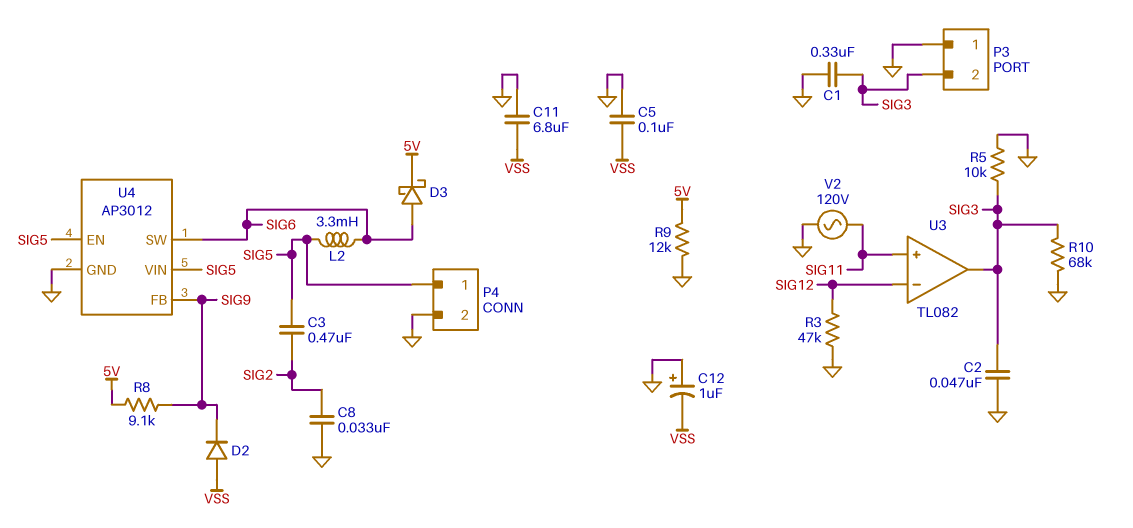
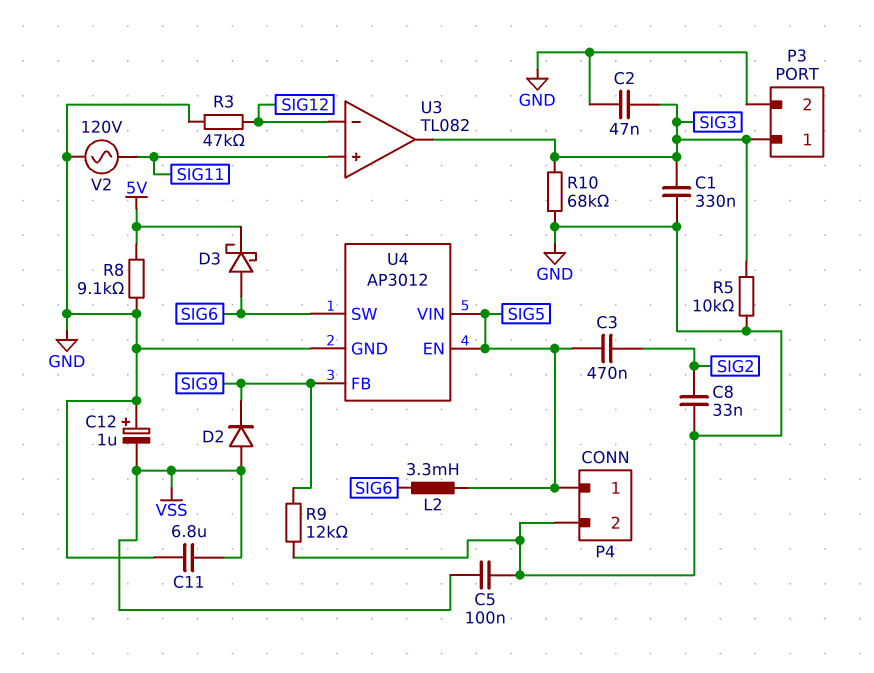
P3 pin 1: GND -> SIG3
P3 pin 2: SIG3 -> GND
R8: 9.1k (5V, SIG9) -> 9.1k (5V, GND)
R9: 12k (5V, GND) -> 12k (GND, SIG9)

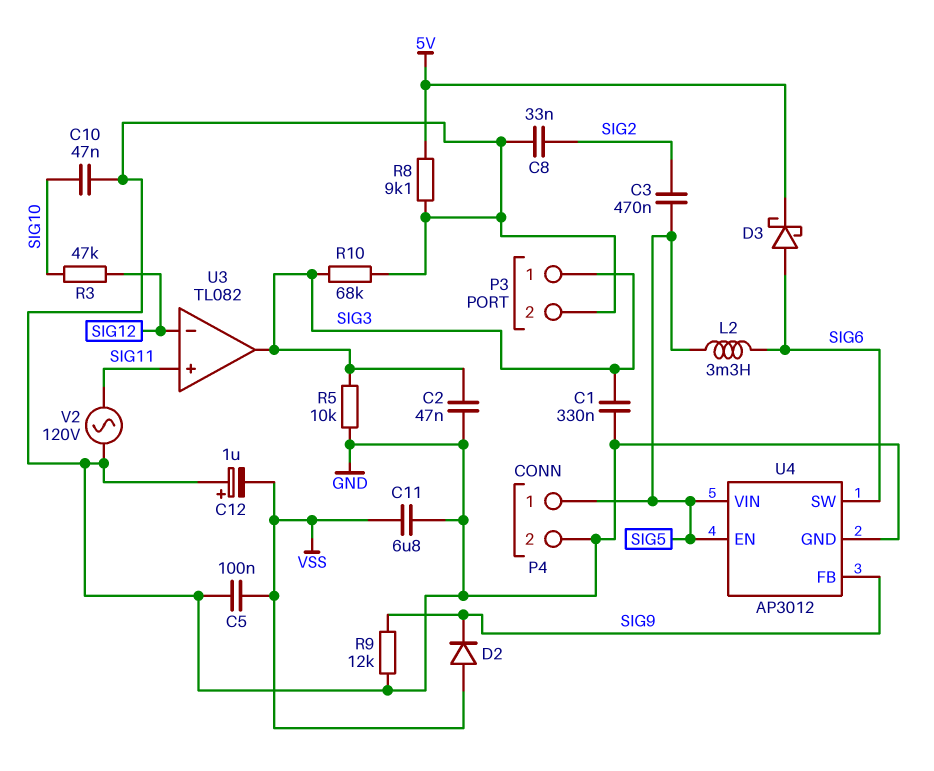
C10: none -> 47nF (GND, SIG10)
R3: 47k (GND, SIG12) -> 47k (SIG10, SIG12)

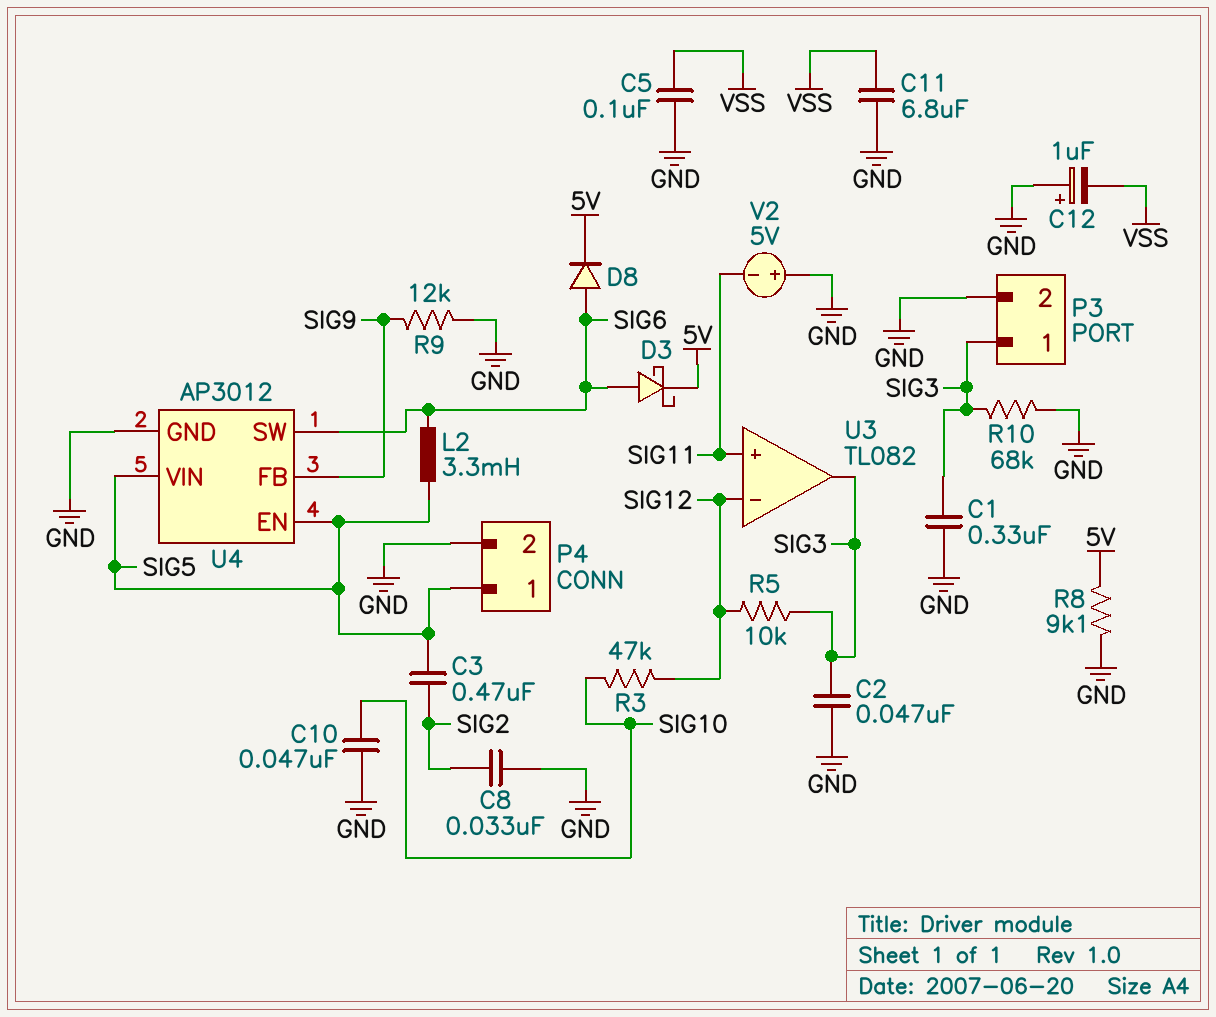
D2: diode (A VSS, K SIG9) -> none
D8: none -> diode (A SIG6, K 5V)
R5: 10k (GND, SIG3) -> 10k (SIG3, SIG12)
V2: AC 120V (GND, SIG11) -> 5V (plus GND, minus SIG11)

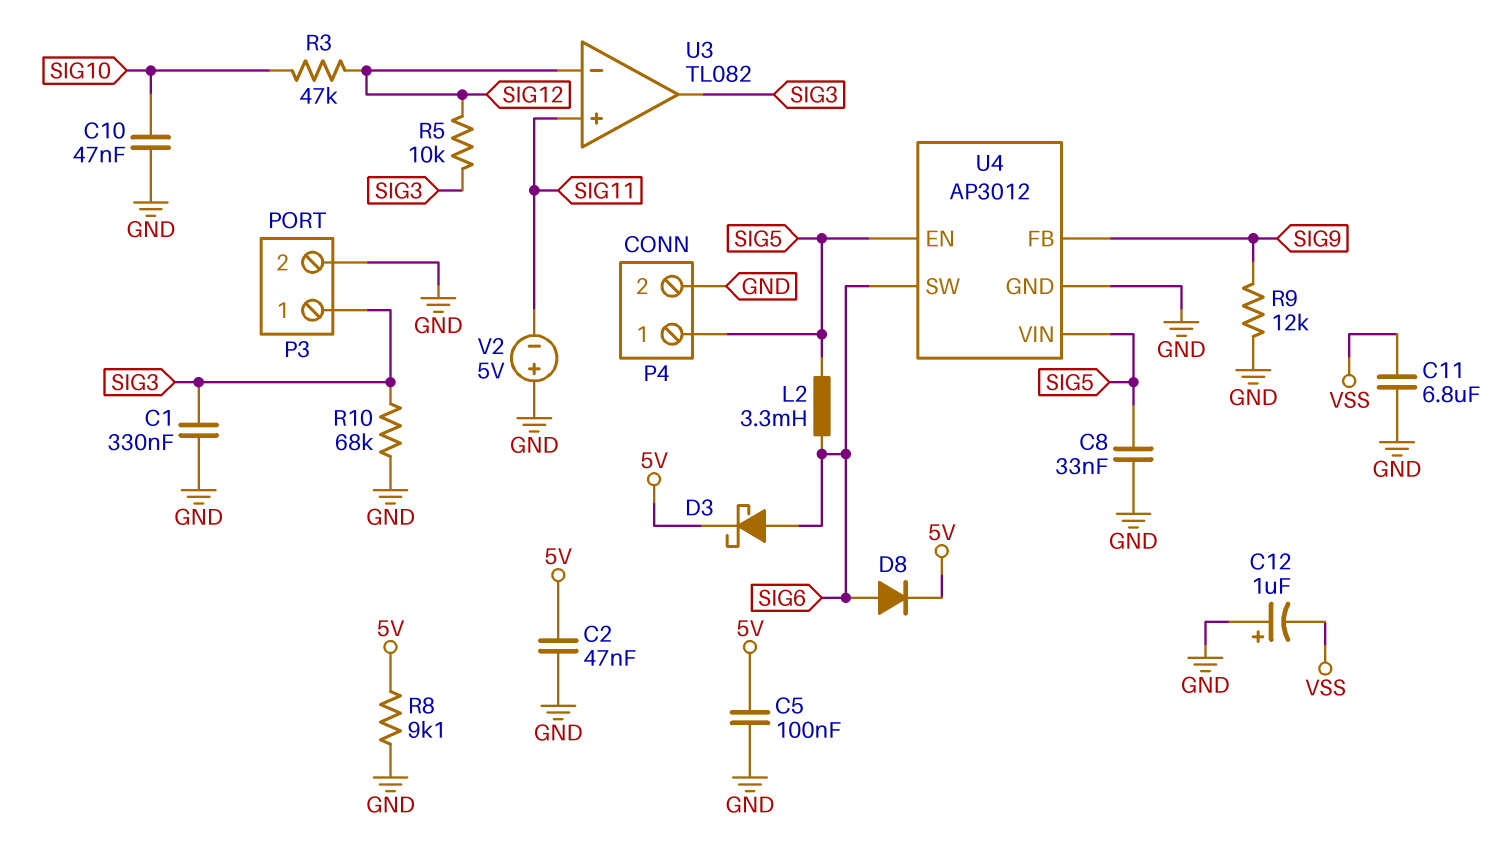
C2: 47nF (GND, SIG3) -> 47nF (5V, GND)
C3: 470nF (SIG2, SIG5) -> none
C5: 100nF (GND, VSS) -> 100nF (5V, GND)
C8: 33nF (GND, SIG2) -> 33nF (GND, SIG5)

